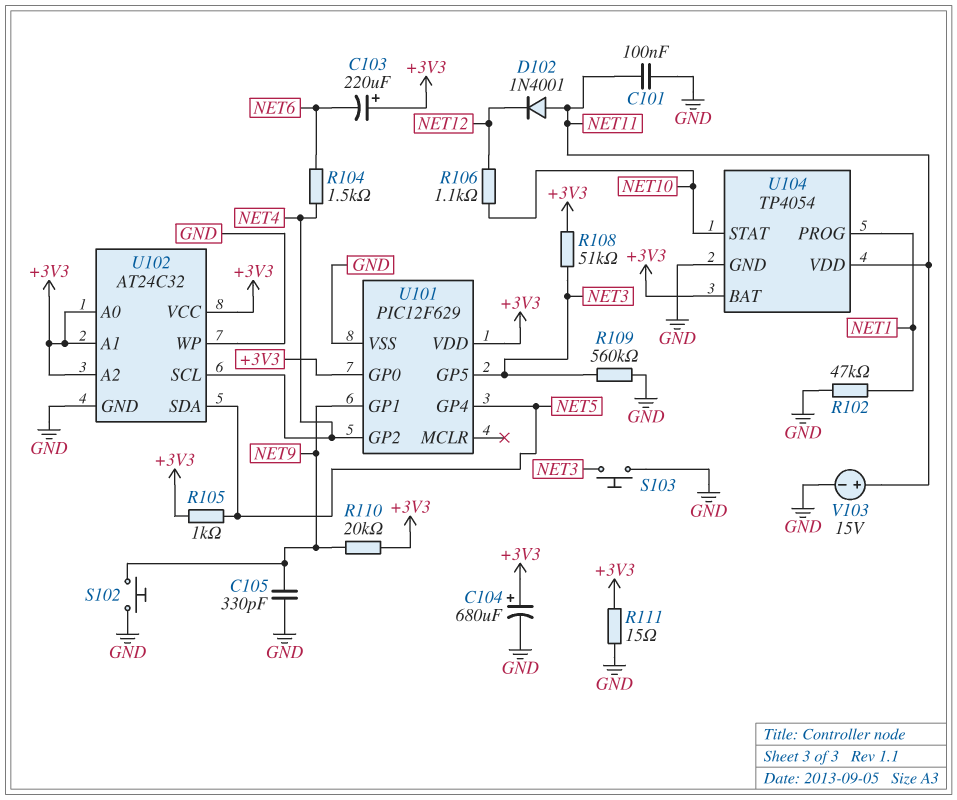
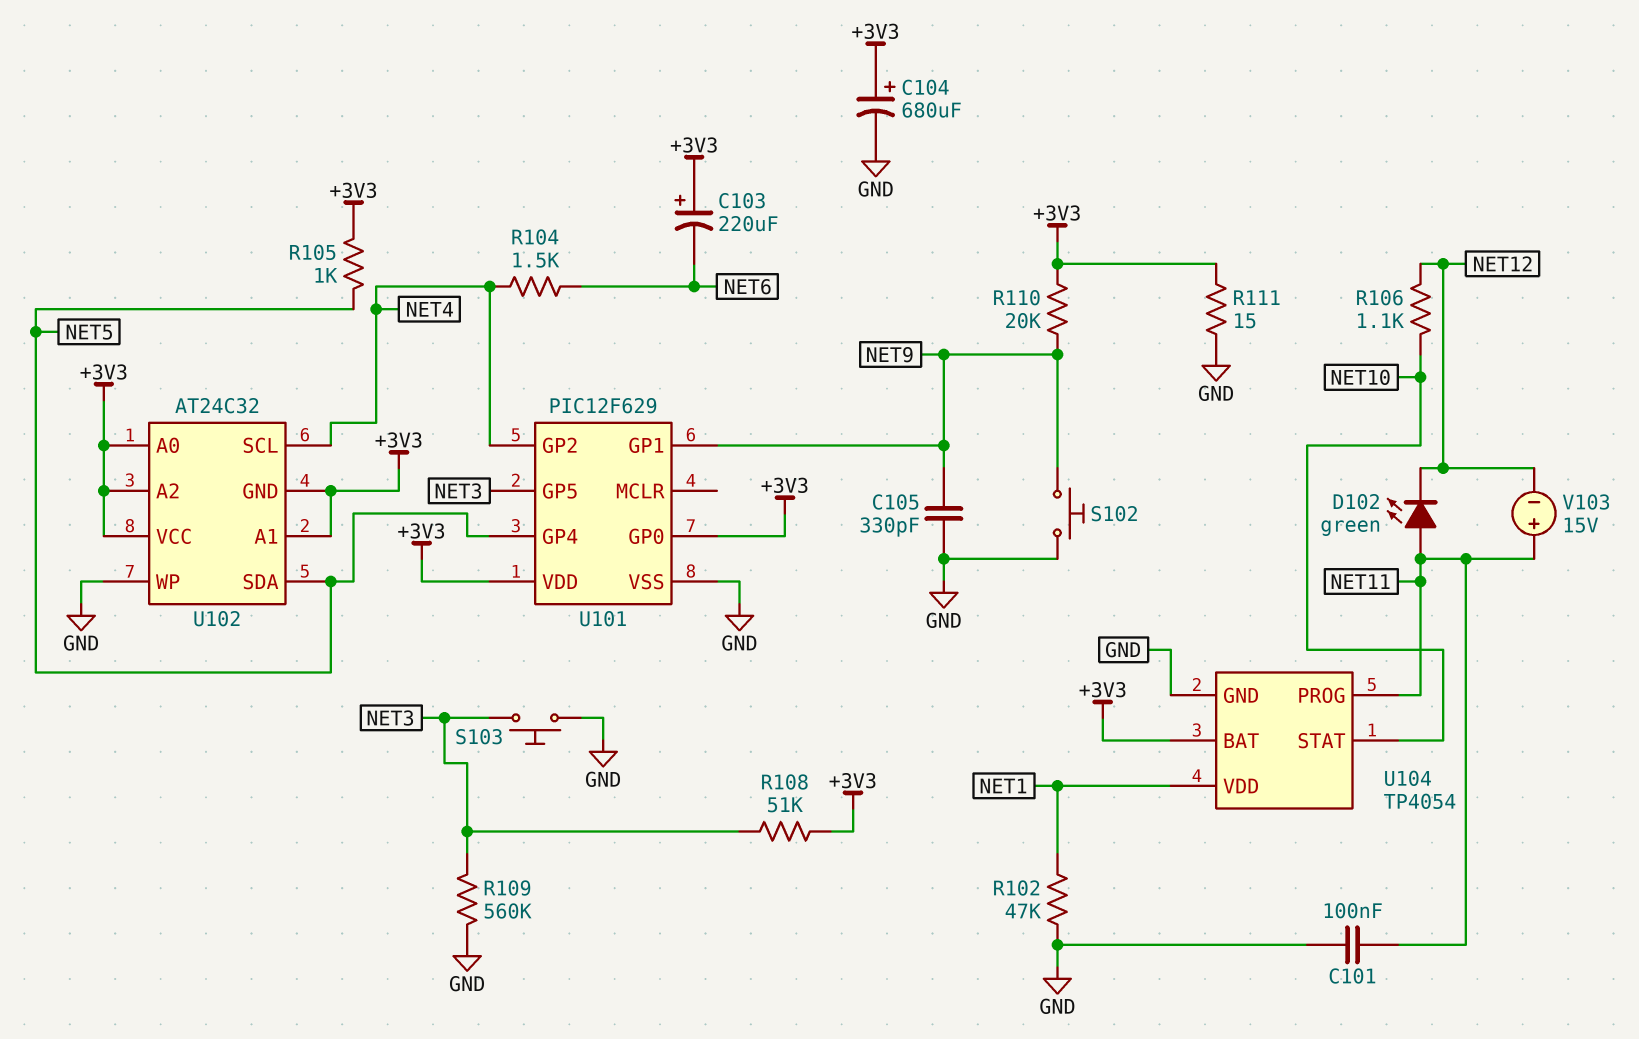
D102: diode 1N4001 (A NET11, K NET12) -> LED green (A NET11, K NET12)
U102 pin GND: GND -> +3V3
U104 pin PROG: NET1 -> NET11
U104 pin VDD: NET11 -> NET1
V103: 15V (plus NET11, minus GND) -> 15V (plus NET11, minus NET12)

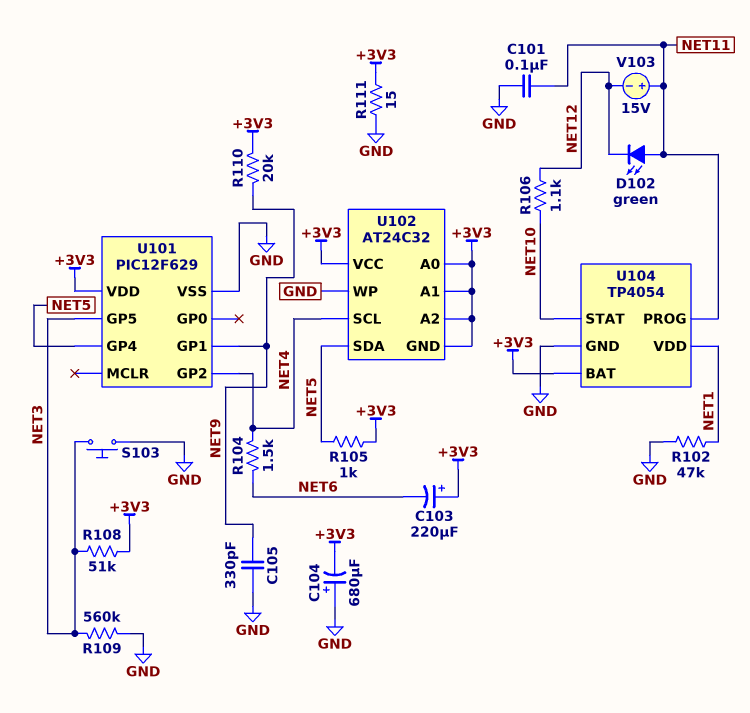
C104: 680uF (plus +3V3, minus GND) -> 680uF (plus GND, minus +3V3)
S102: button (GND, NET9) -> none
U101 pin GP0: +3V3 -> none

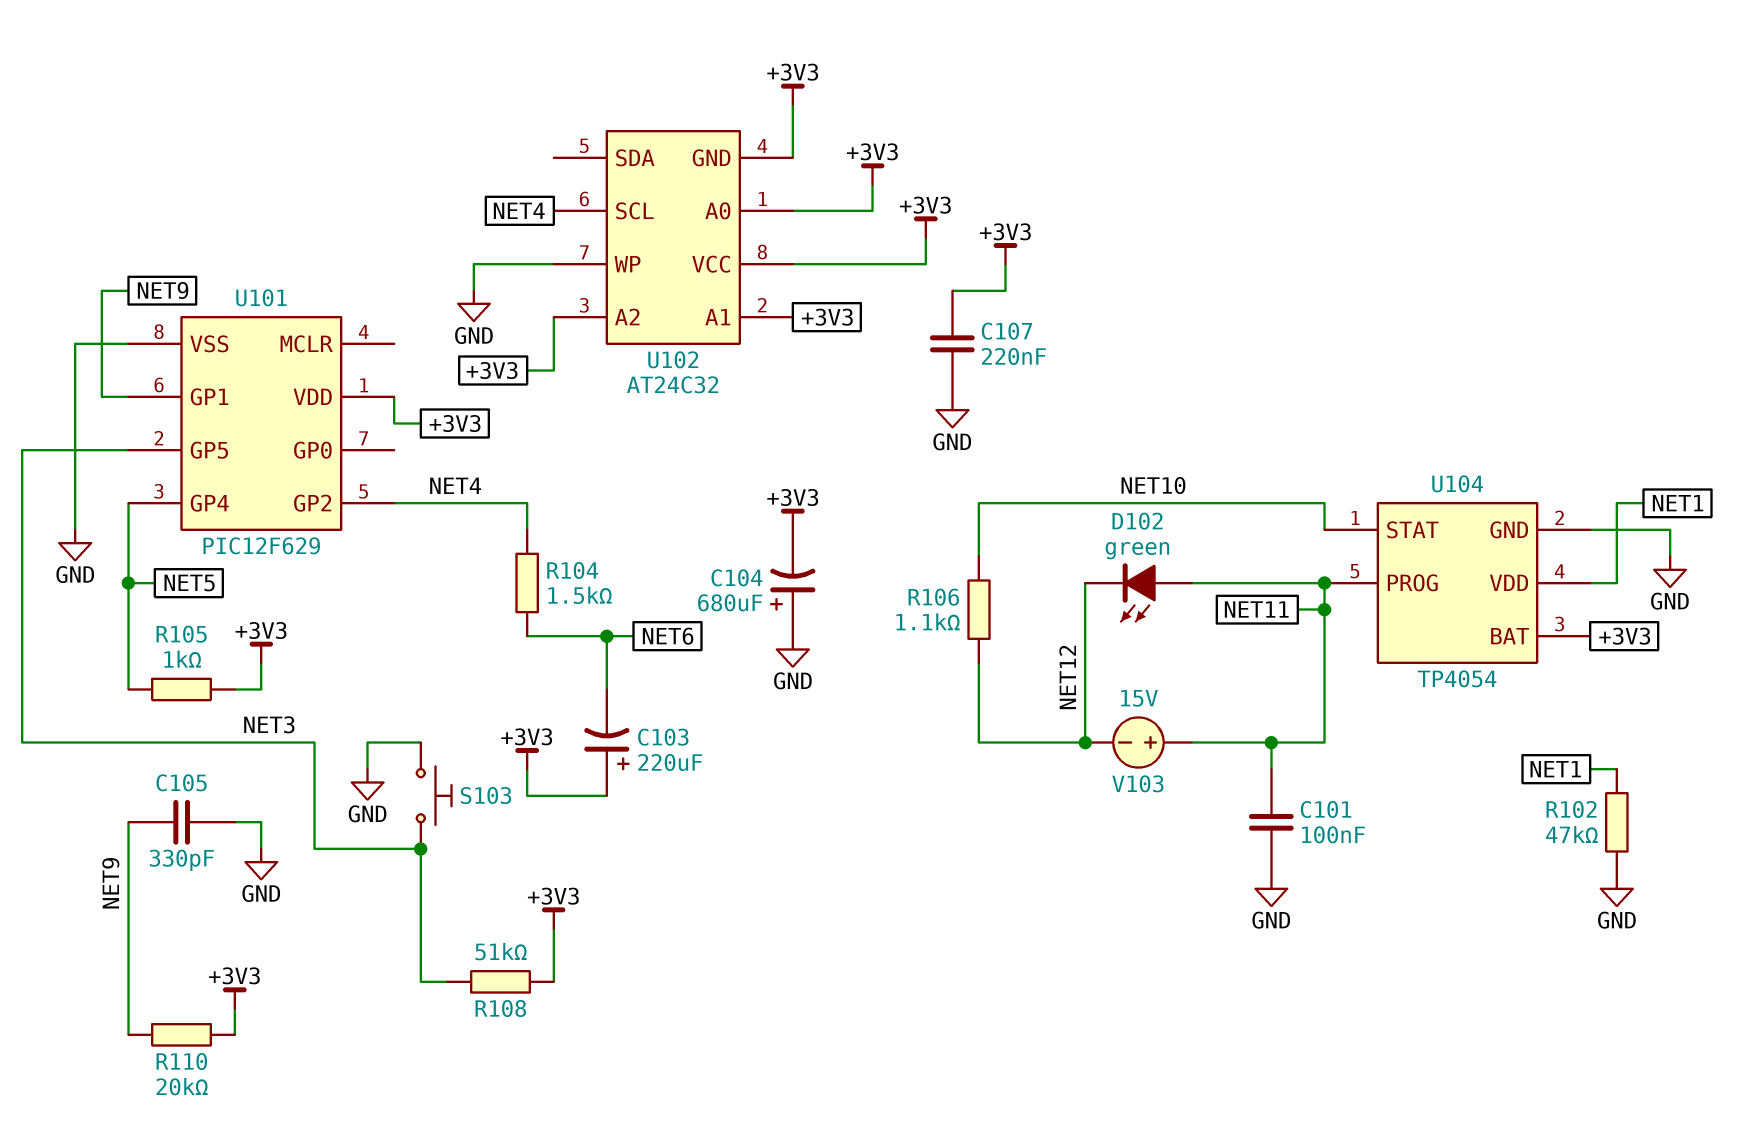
C107: none -> 220nF (+3V3, GND)
R109: 560k (GND, NET3) -> none
R111: 15 (+3V3, GND) -> none
U102 pin SDA: NET5 -> none

